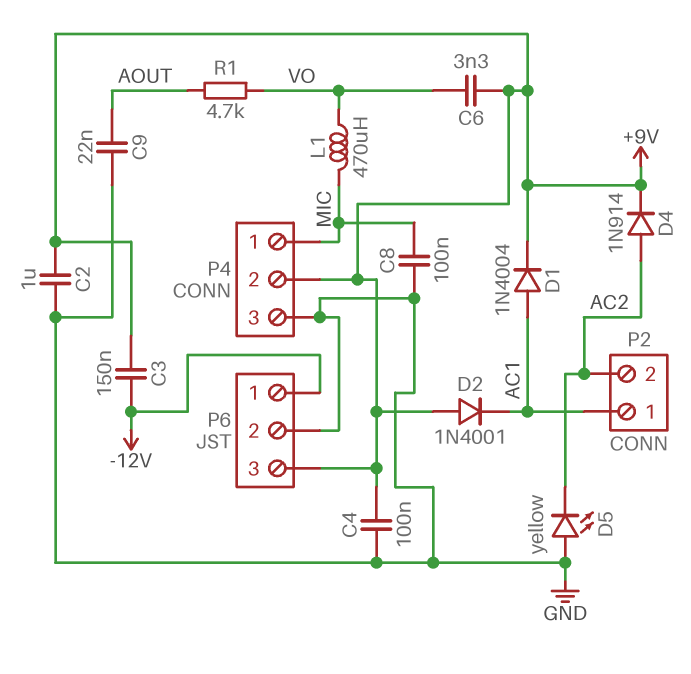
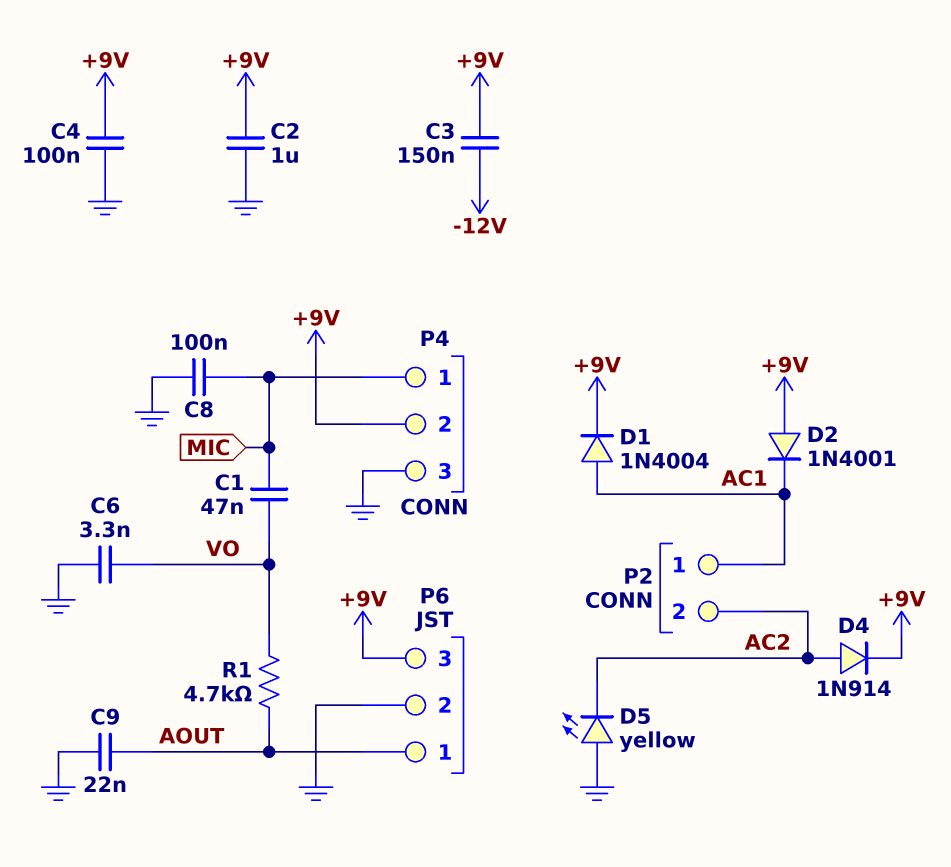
C1: none -> 47nF (MIC, VO)
C6: 3.3nF (+9V, VO) -> 3.3nF (GND, VO)
L1: 470uH (MIC, VO) -> none
P6 pin 1: -12V -> AOUT

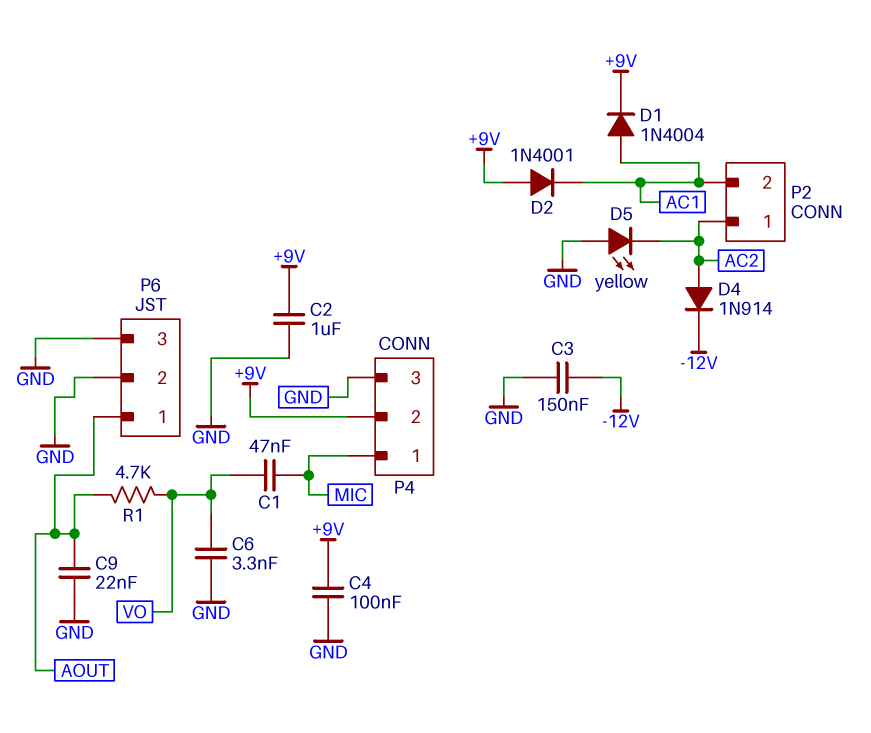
C3: 150nF (+9V, -12V) -> 150nF (-12V, GND)
C8: 100nF (GND, MIC) -> none
D4: diode 1N914 (A AC2, K +9V) -> diode 1N914 (A AC2, K -12V)
P2 pin 1: AC1 -> AC2
P2 pin 2: AC2 -> AC1
P6 pin 3: +9V -> GND

